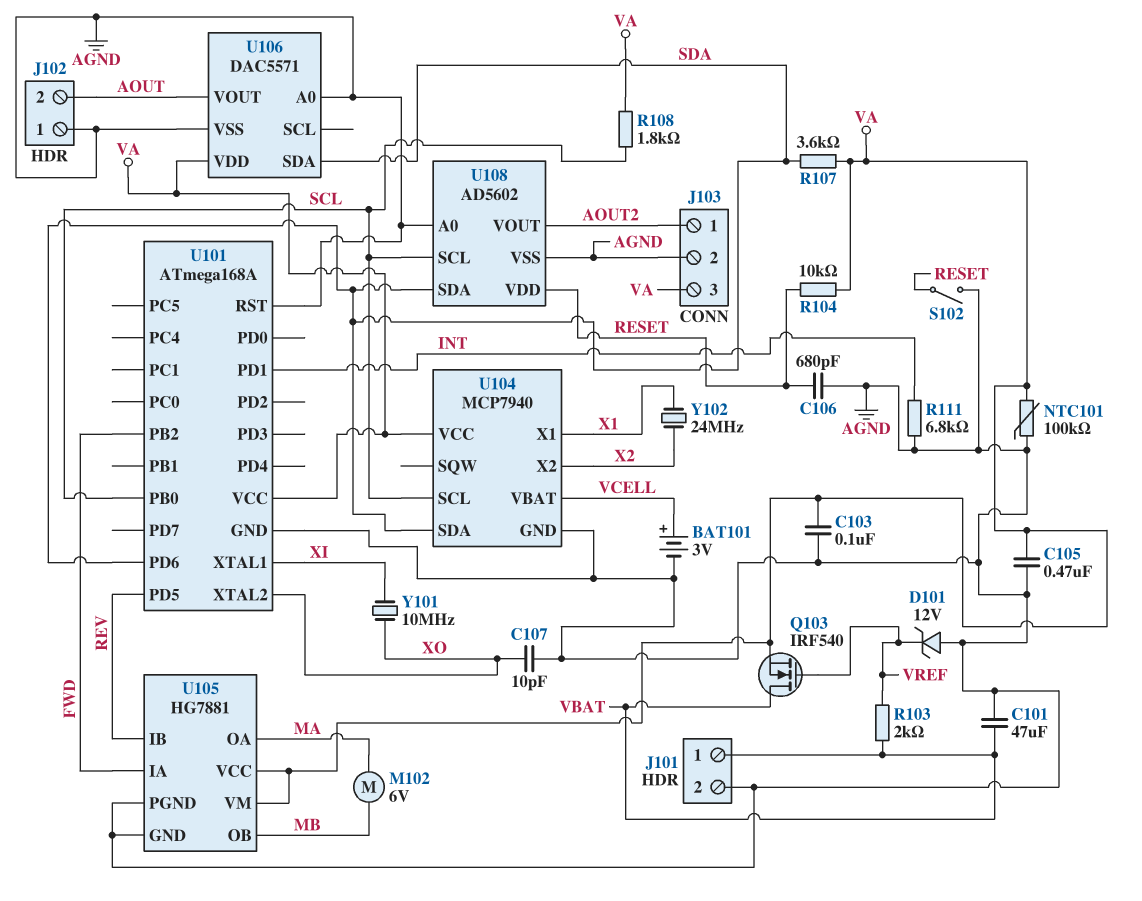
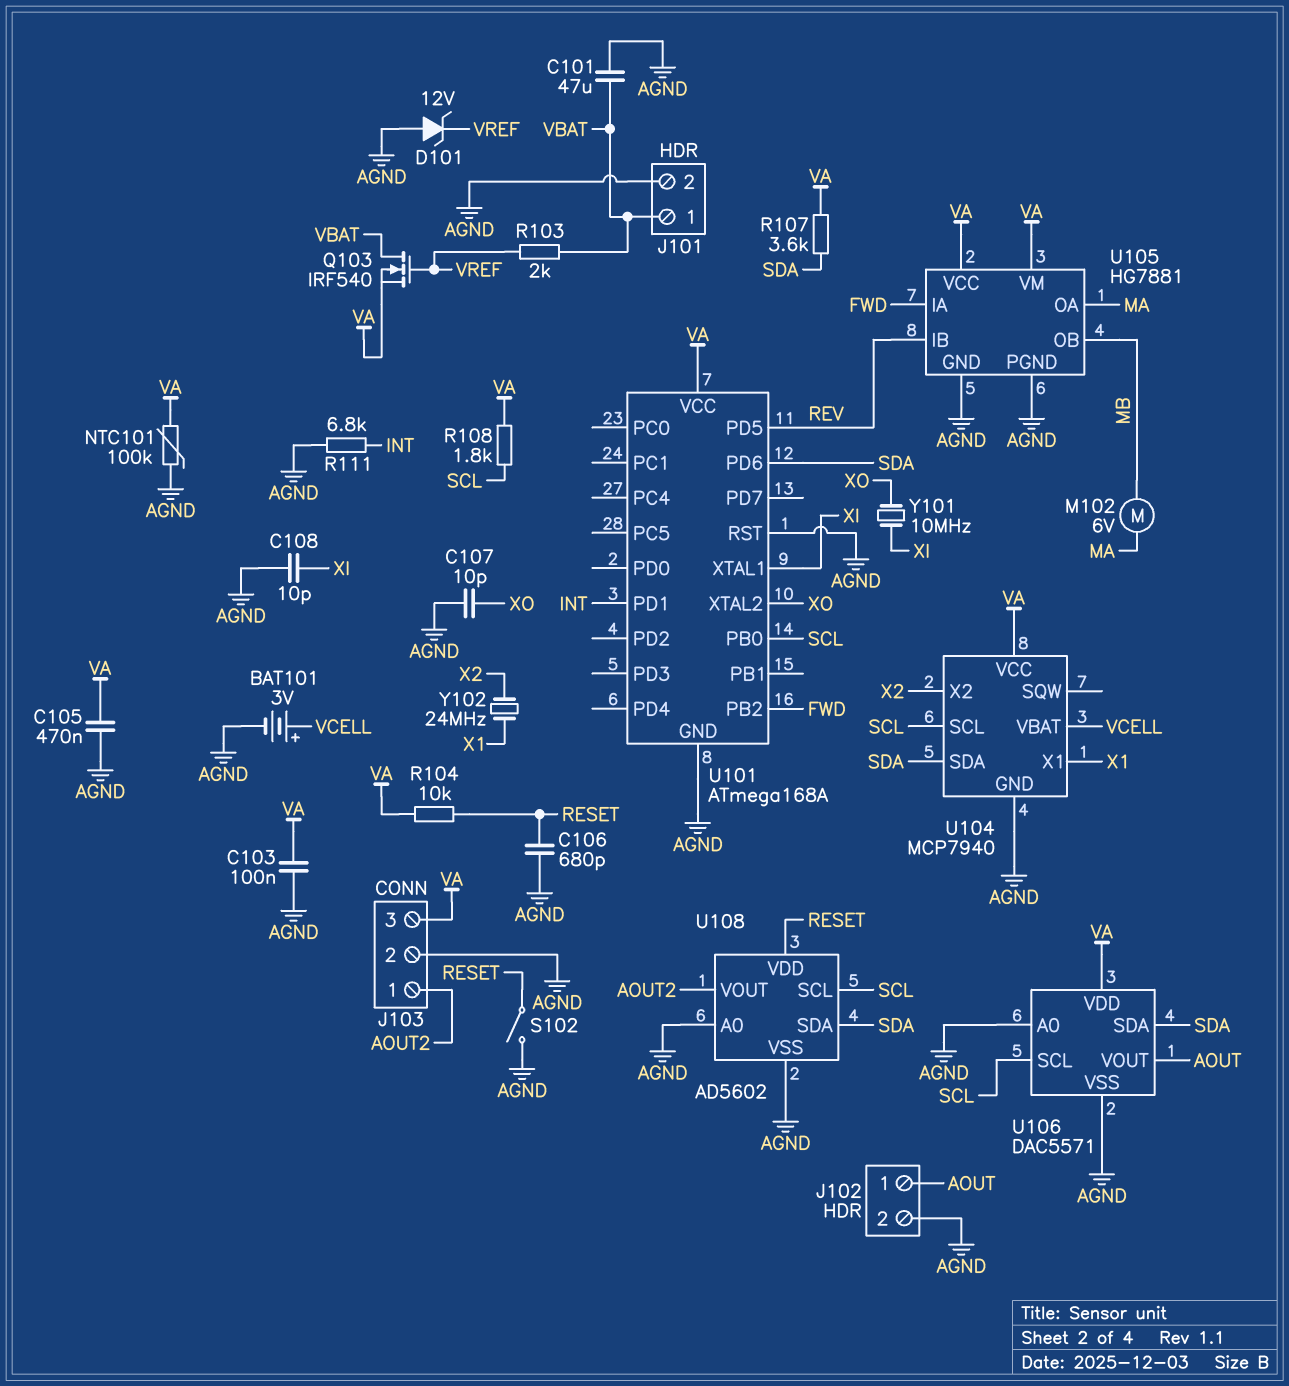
C108: none -> 10pF (AGND, XI)
J102 pin 1: AGND -> AOUT
J102 pin 2: AOUT -> AGND
U106 pin SCL: none -> SCL

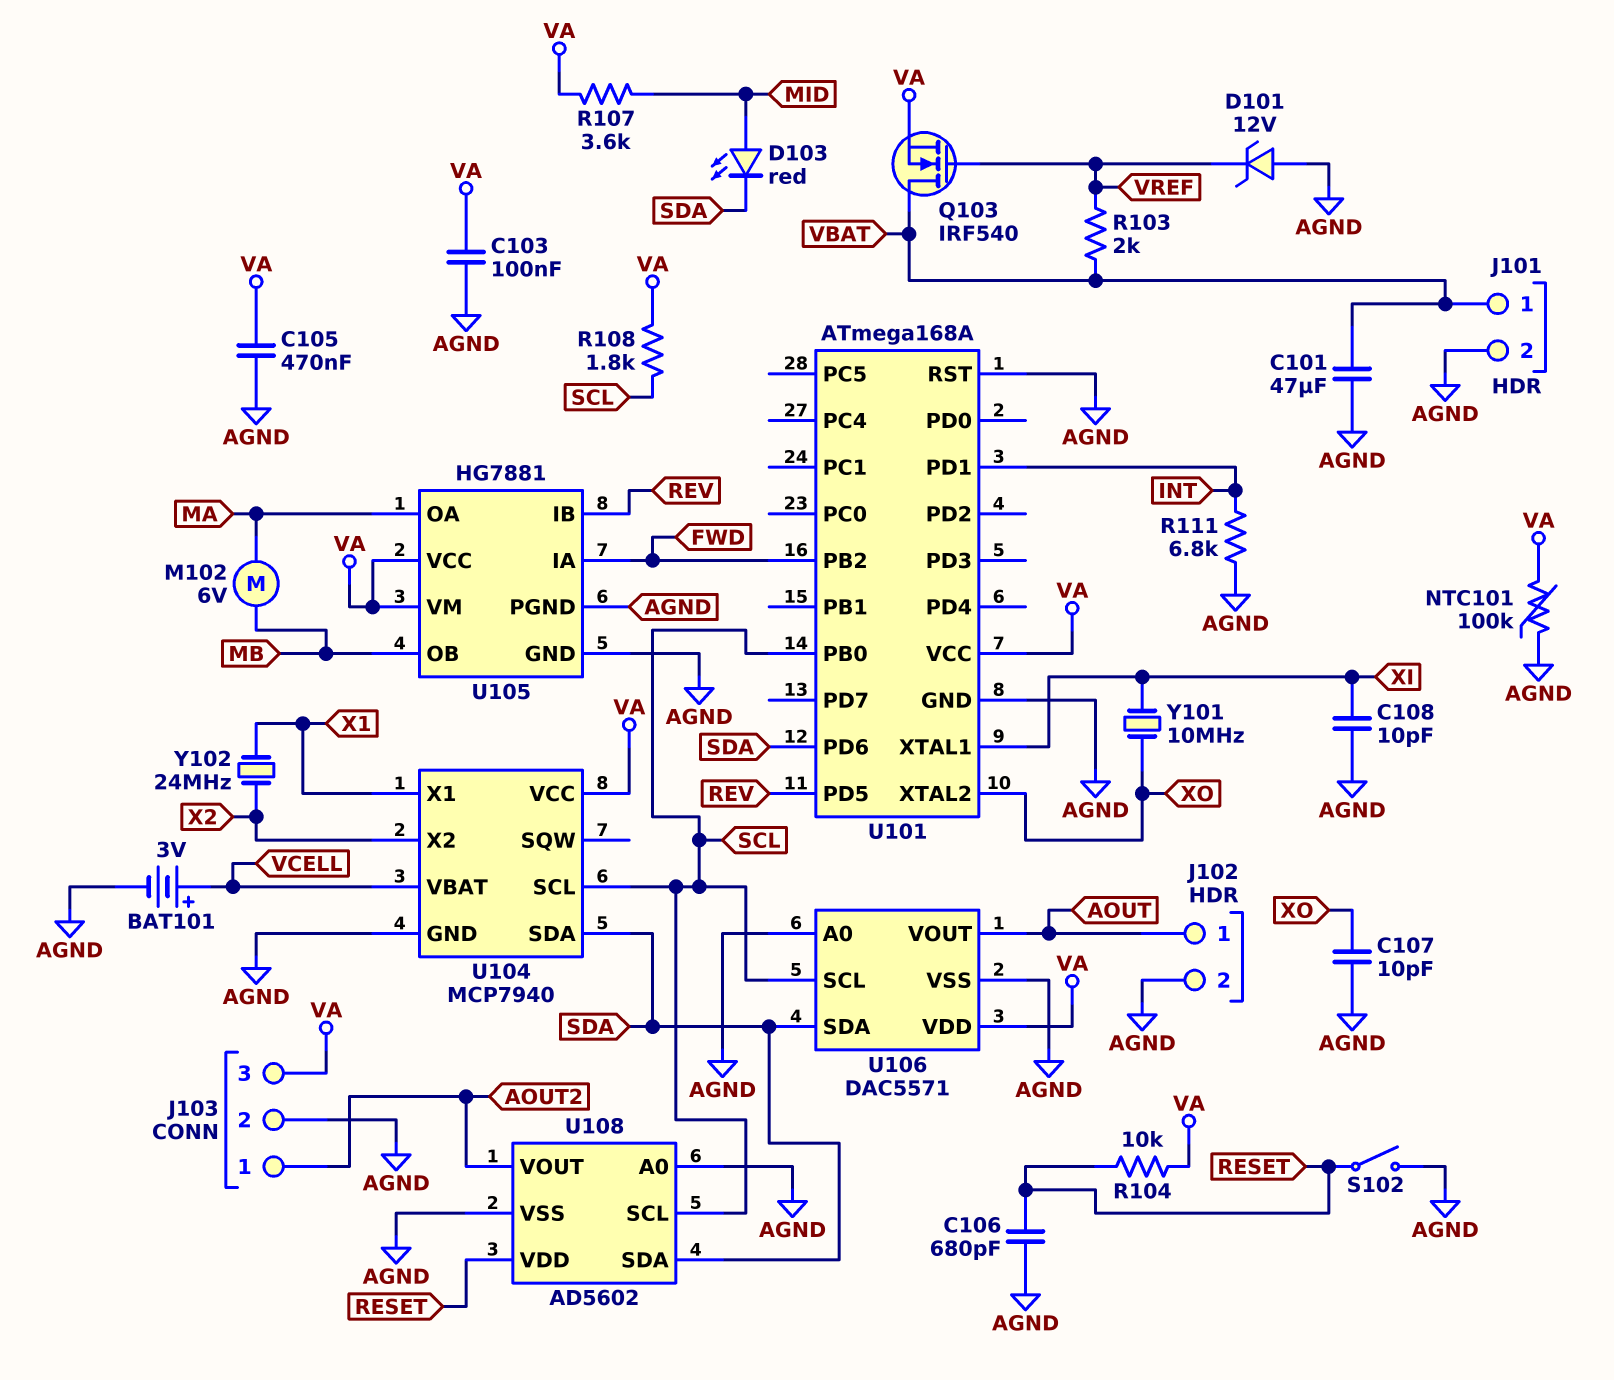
D103: none -> LED red (A MID, K SDA)
R107: 3.6k (SDA, VA) -> 3.6k (MID, VA)

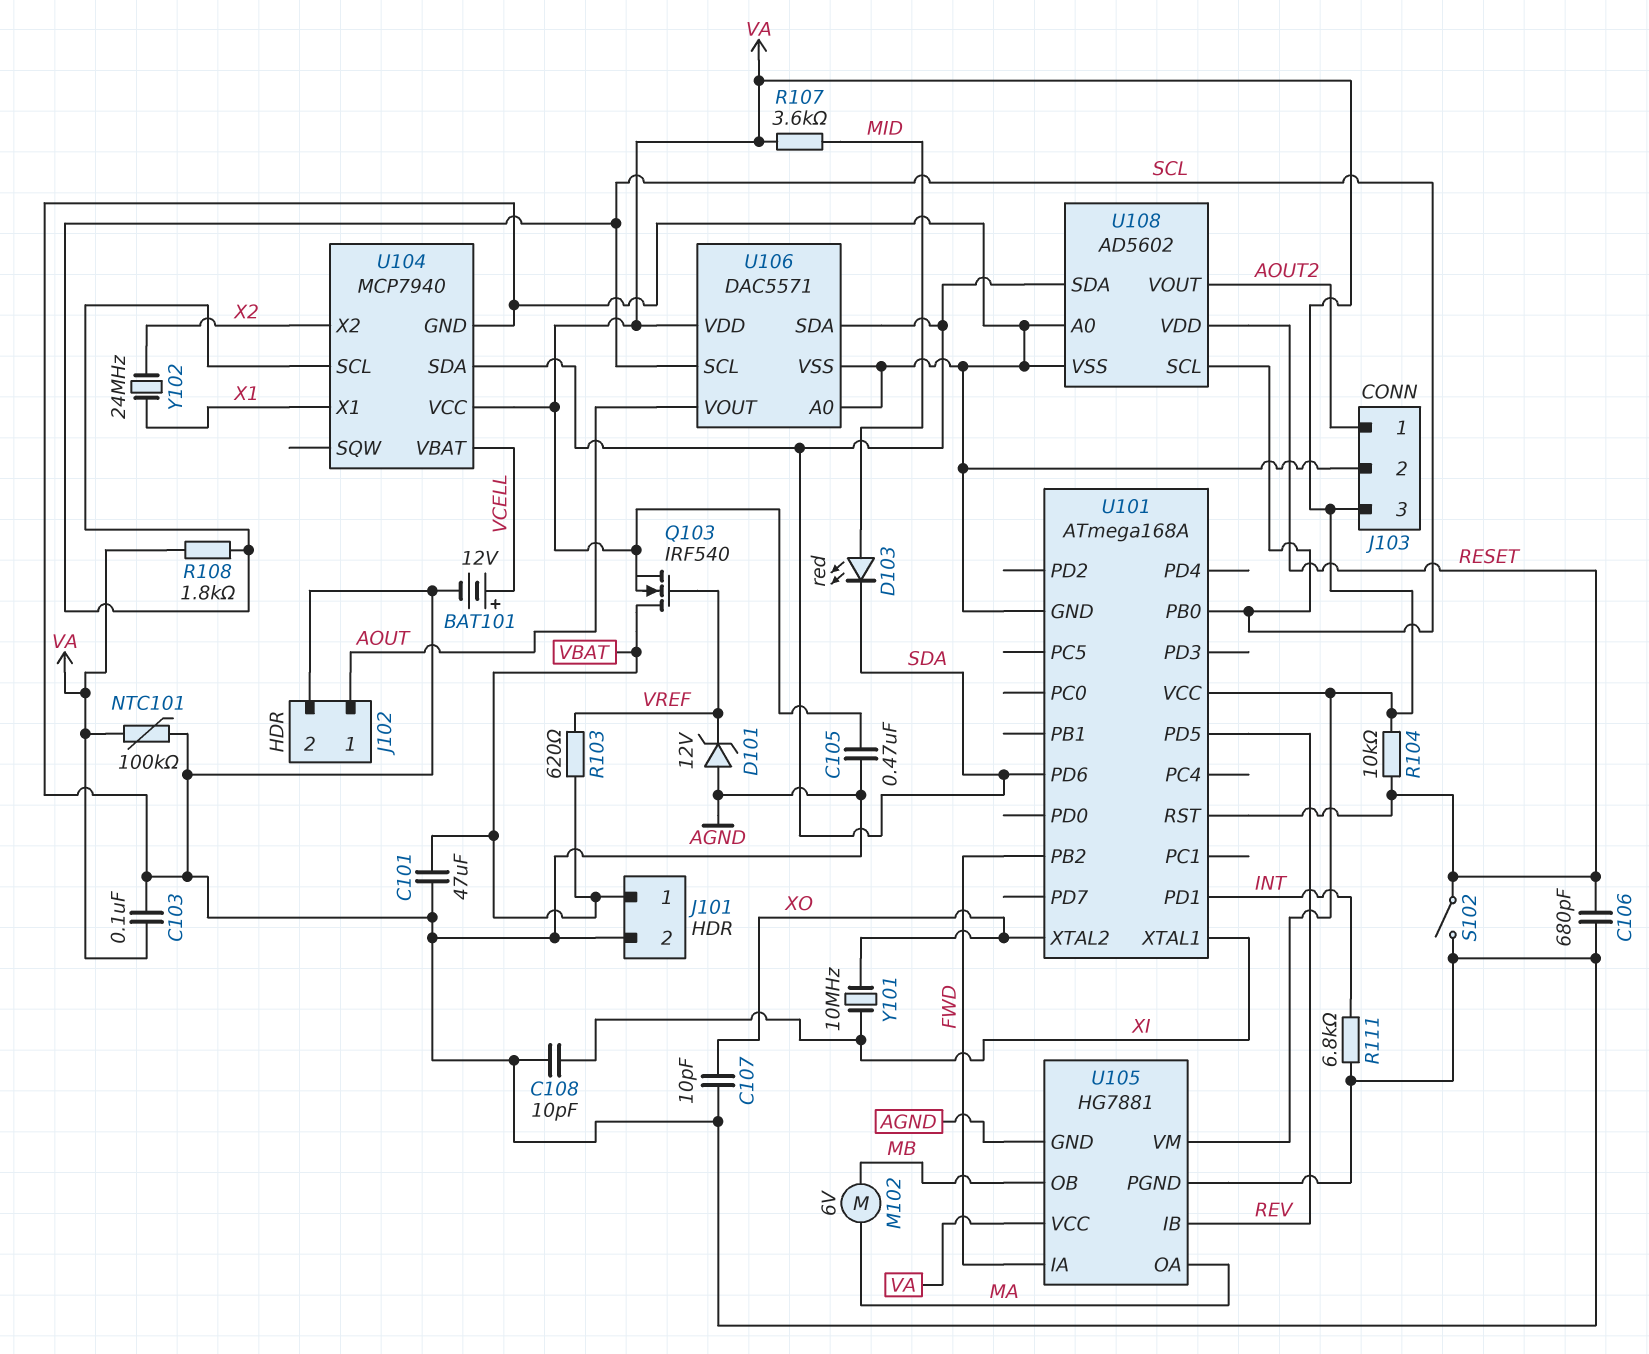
BAT101: 3V (plus VCELL, minus AGND) -> 12V (plus VCELL, minus AGND)
R103: 2k (VBAT, VREF) -> 620 (VBAT, VREF)
U101 pin RST: AGND -> RESET

